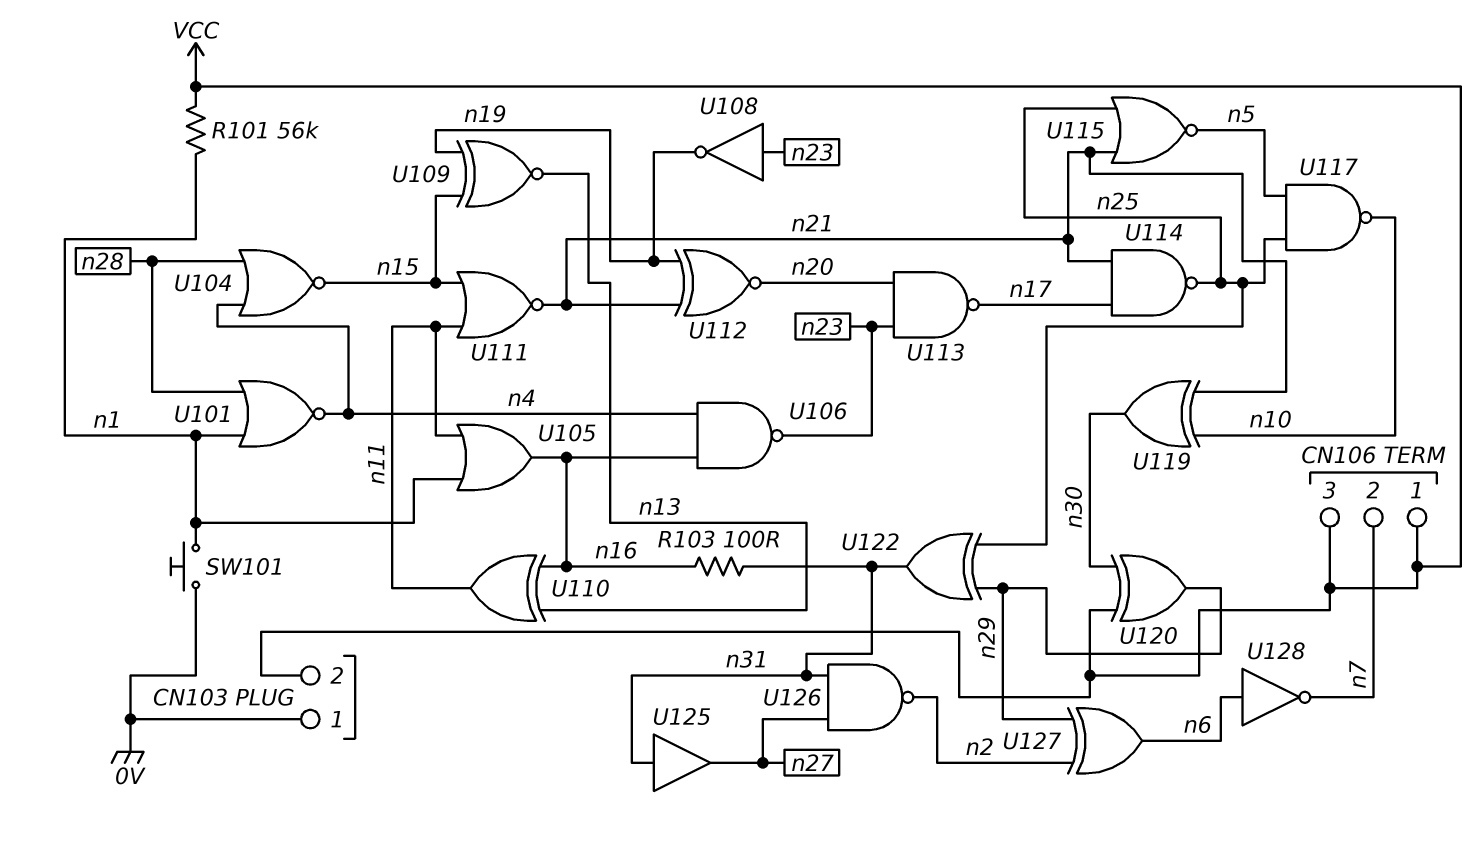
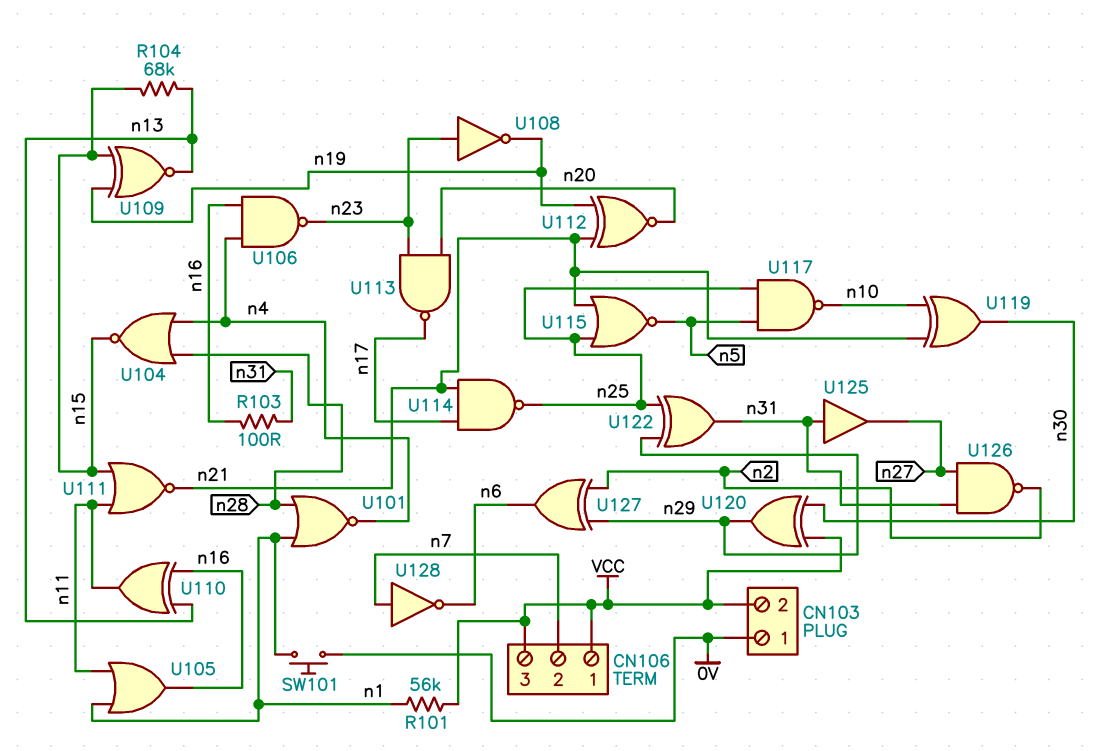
R104: none -> 68k (n13, n15)
U128: NOT (in n6, out n7) -> NOT (in n7, out n6)

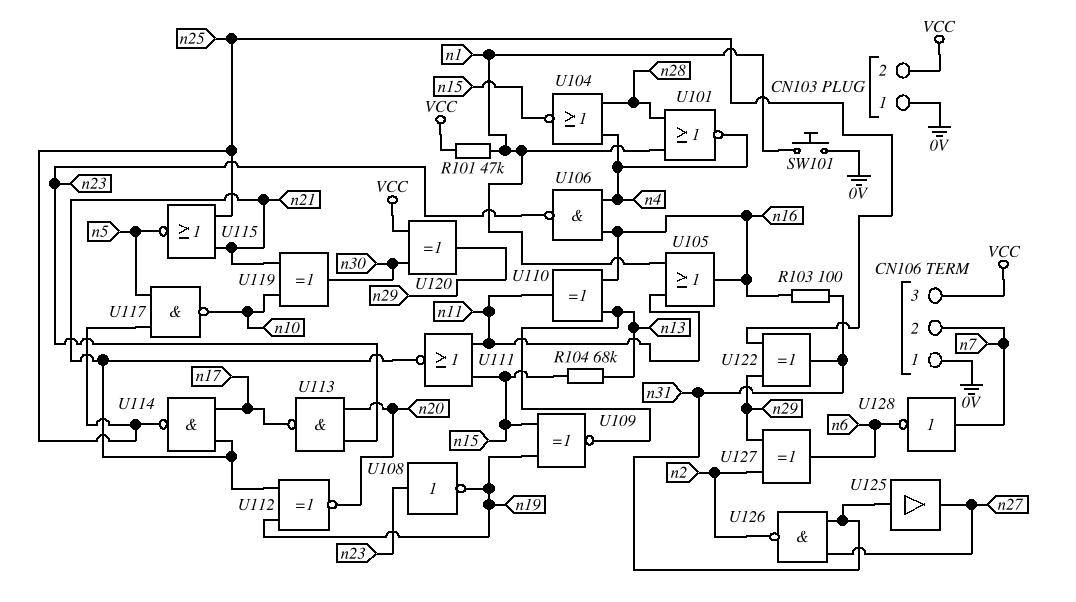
CN106 pin 1: VCC -> 0V
R101: 56k (VCC, n1) -> 47k (VCC, n1)

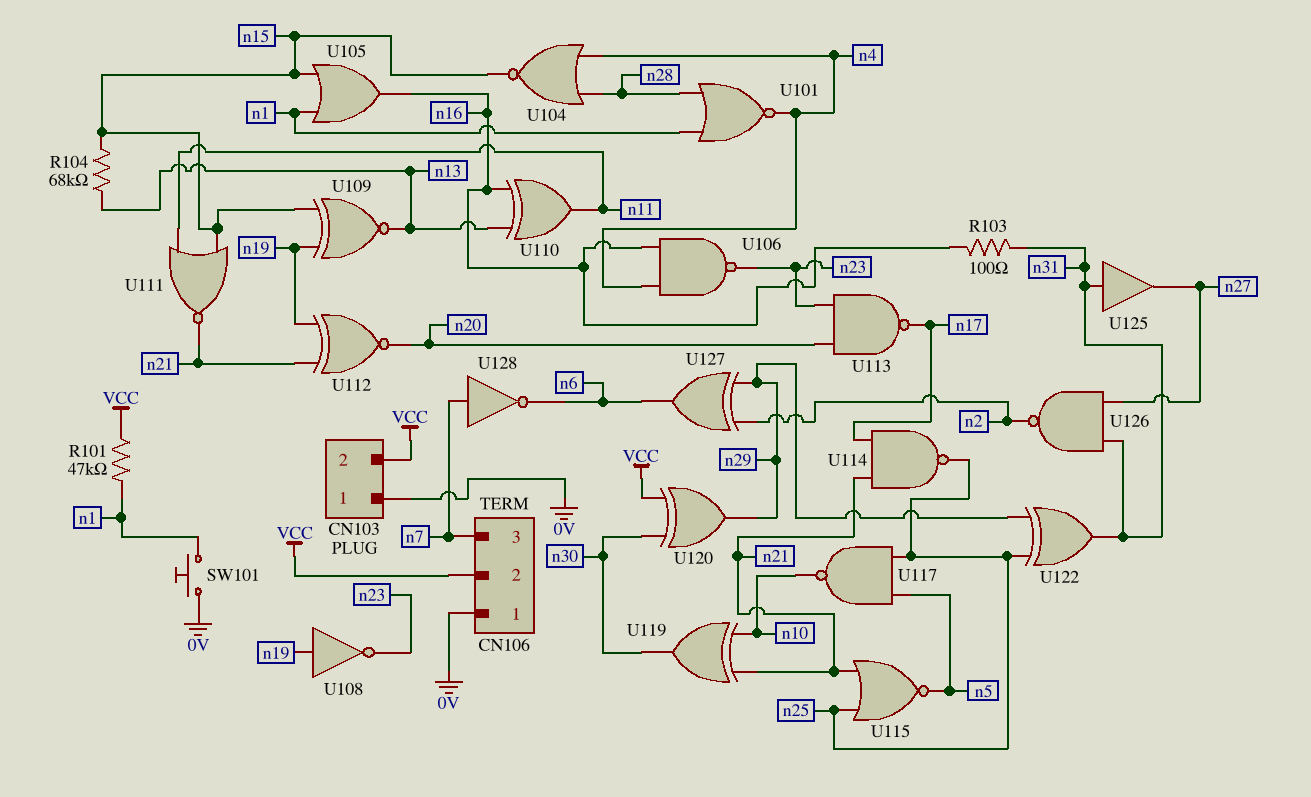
CN106 pin 2: n7 -> VCC
CN106 pin 3: VCC -> n7
U105: OR (in n1, in n11, out n16) -> OR (in n1, in n15, out n16)
U108: NOT (in n23, out n19) -> NOT (in n19, out n23)

